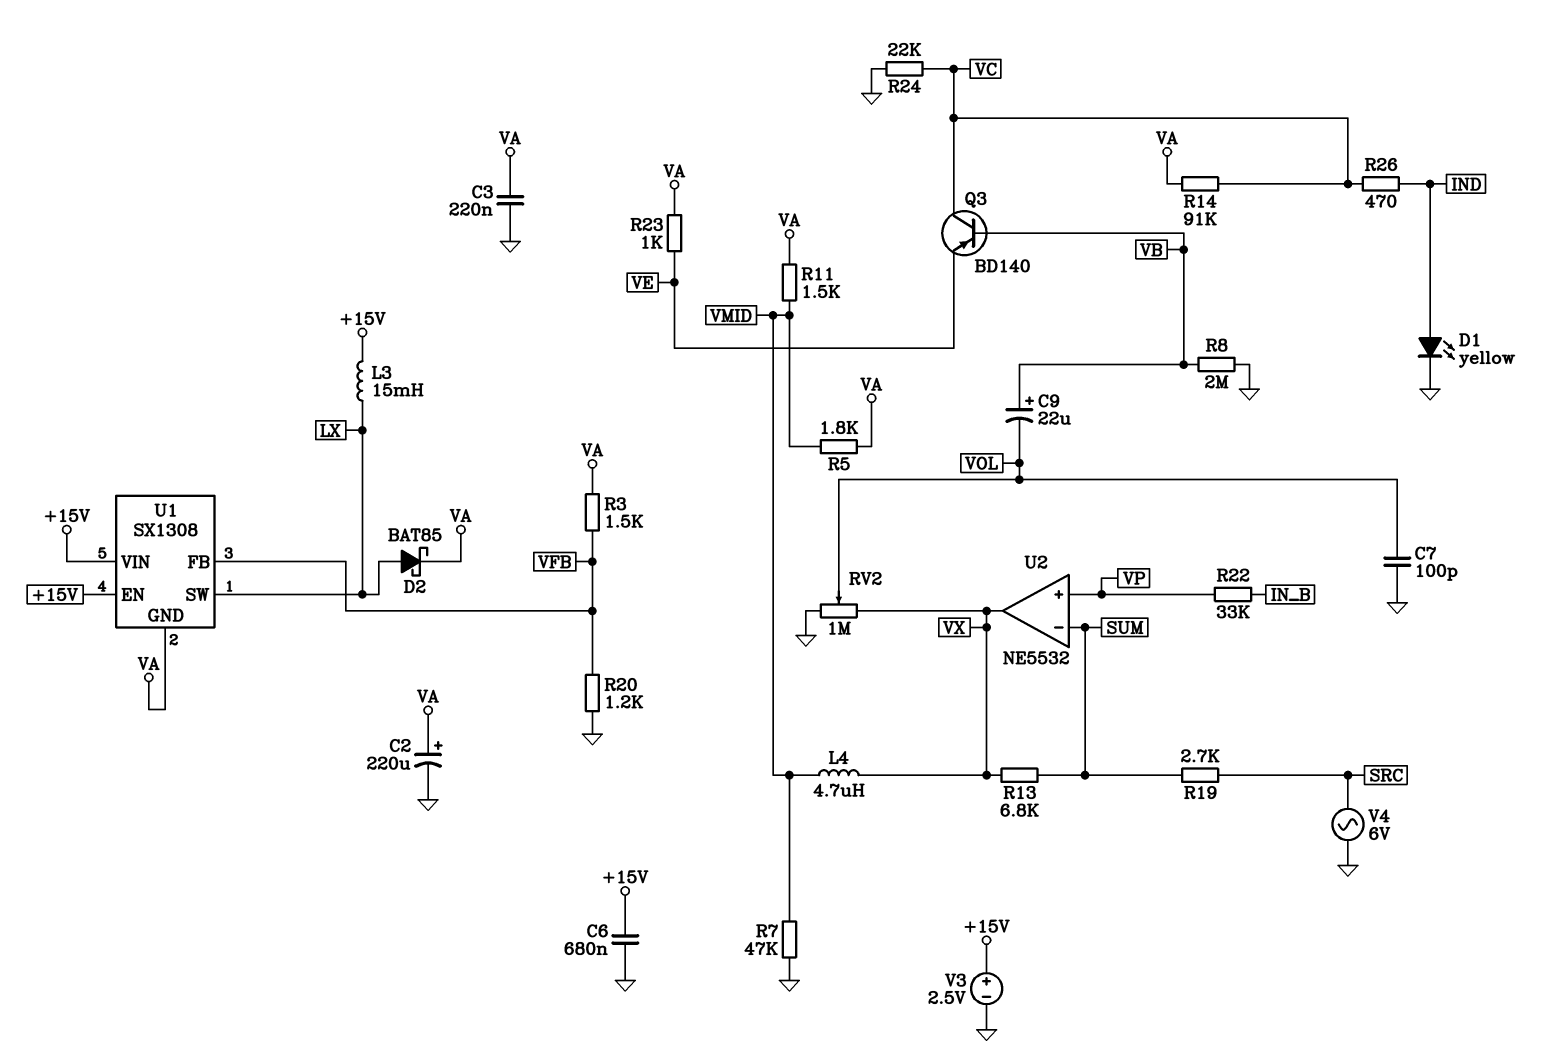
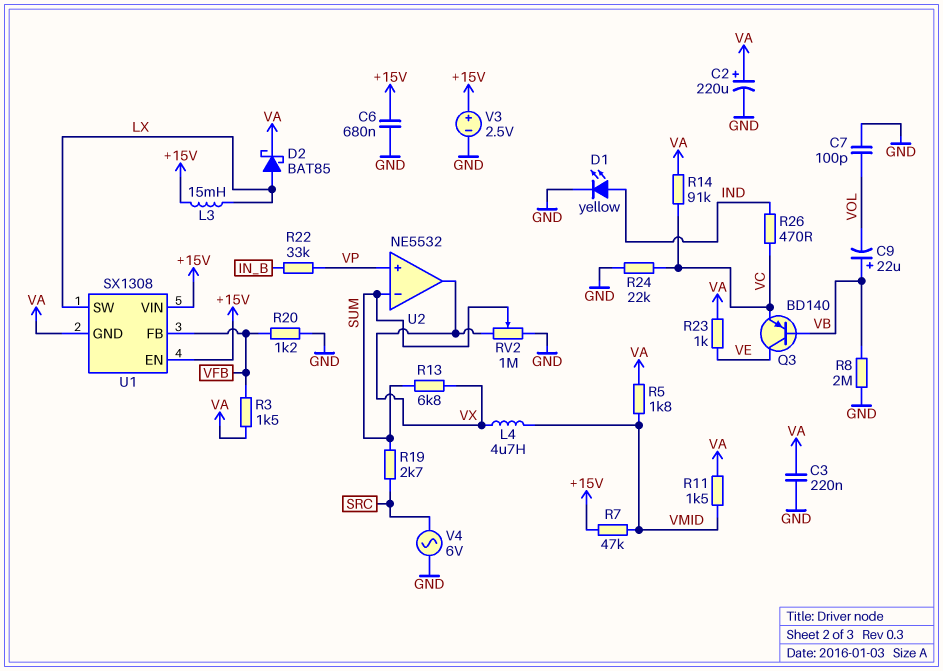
Q3: PNP BD140 (B VB, C VC, E VE) -> PNP BD140 (B VB, C VE, E VC)
R7: 47k (GND, VMID) -> 47k (+15V, VMID)
RV2: 1M (GND, VX, wiper VOL) -> 1M (GND, VX, wiper SUM)

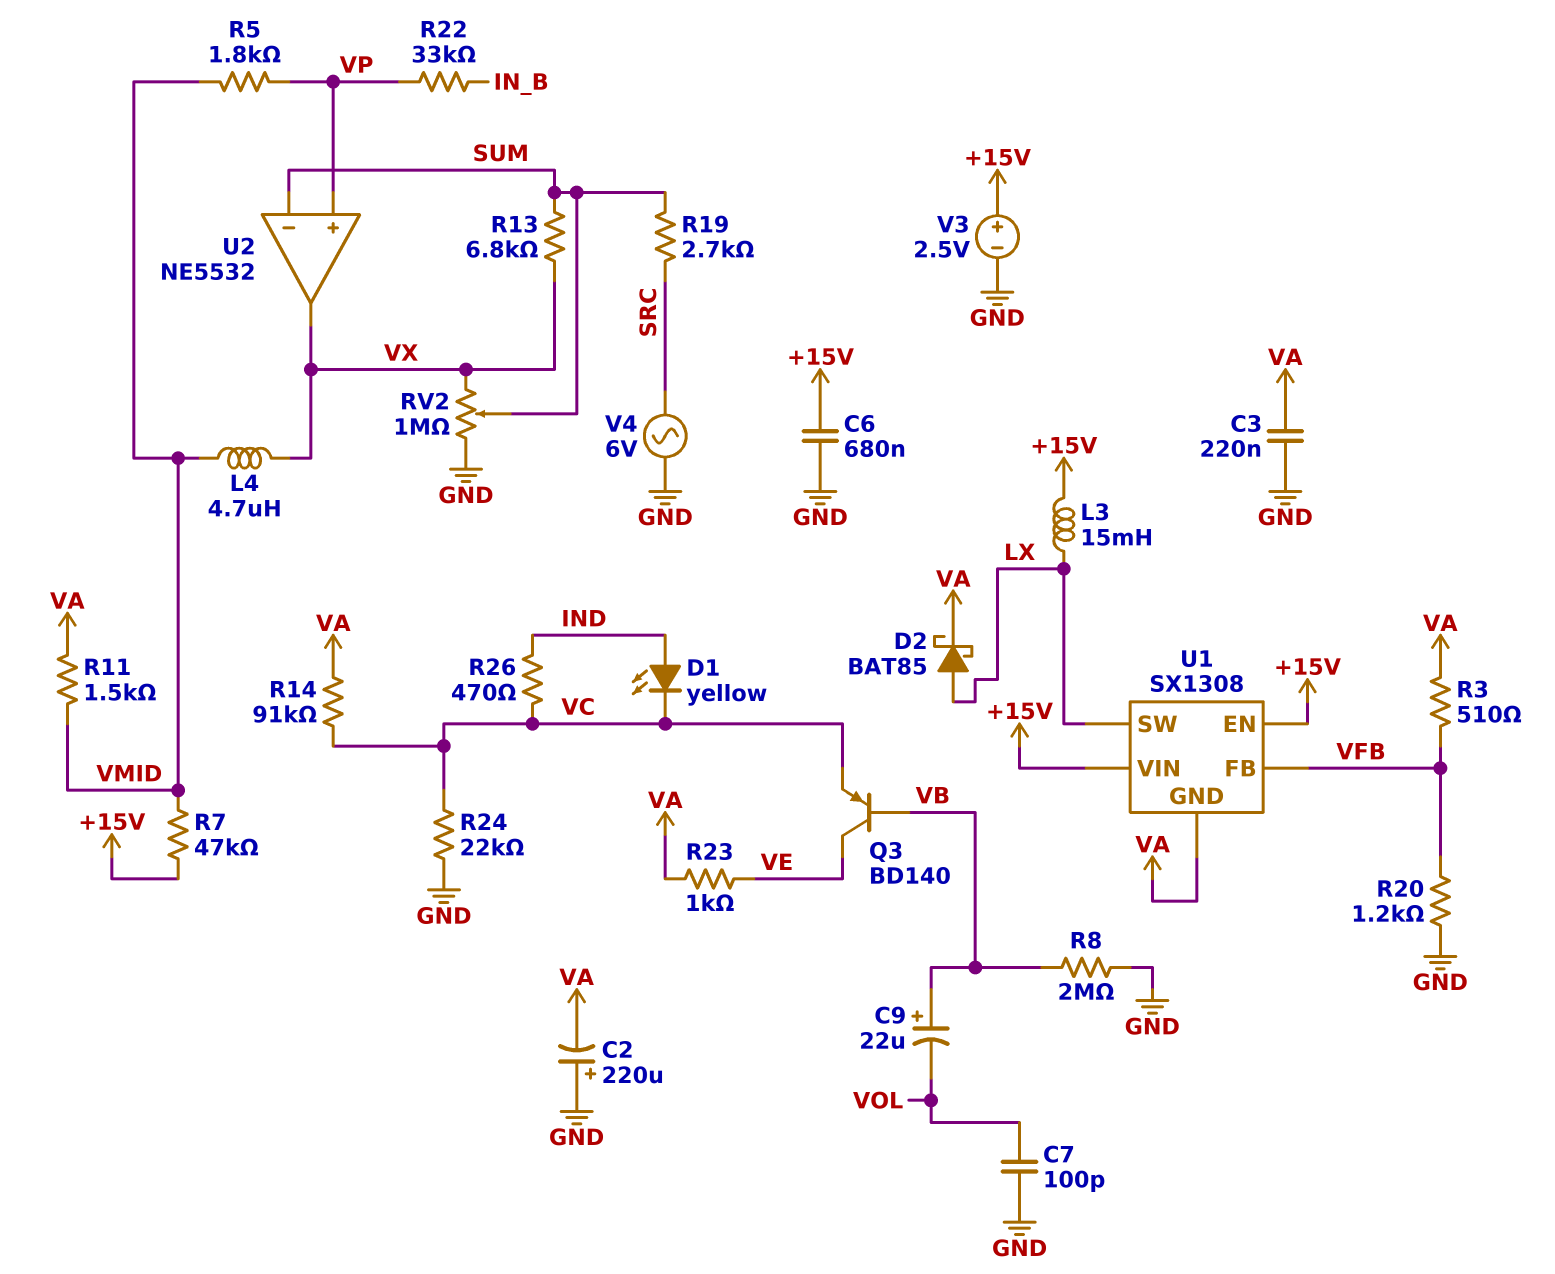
C2: 220uF (plus VA, minus GND) -> 220uF (plus GND, minus VA)
D1: LED yellow (A IND, K GND) -> LED yellow (A IND, K VC)
R3: 1.5k (VA, VFB) -> 510 (VA, VFB)
R5: 1.8k (VA, VMID) -> 1.8k (VMID, VP)

